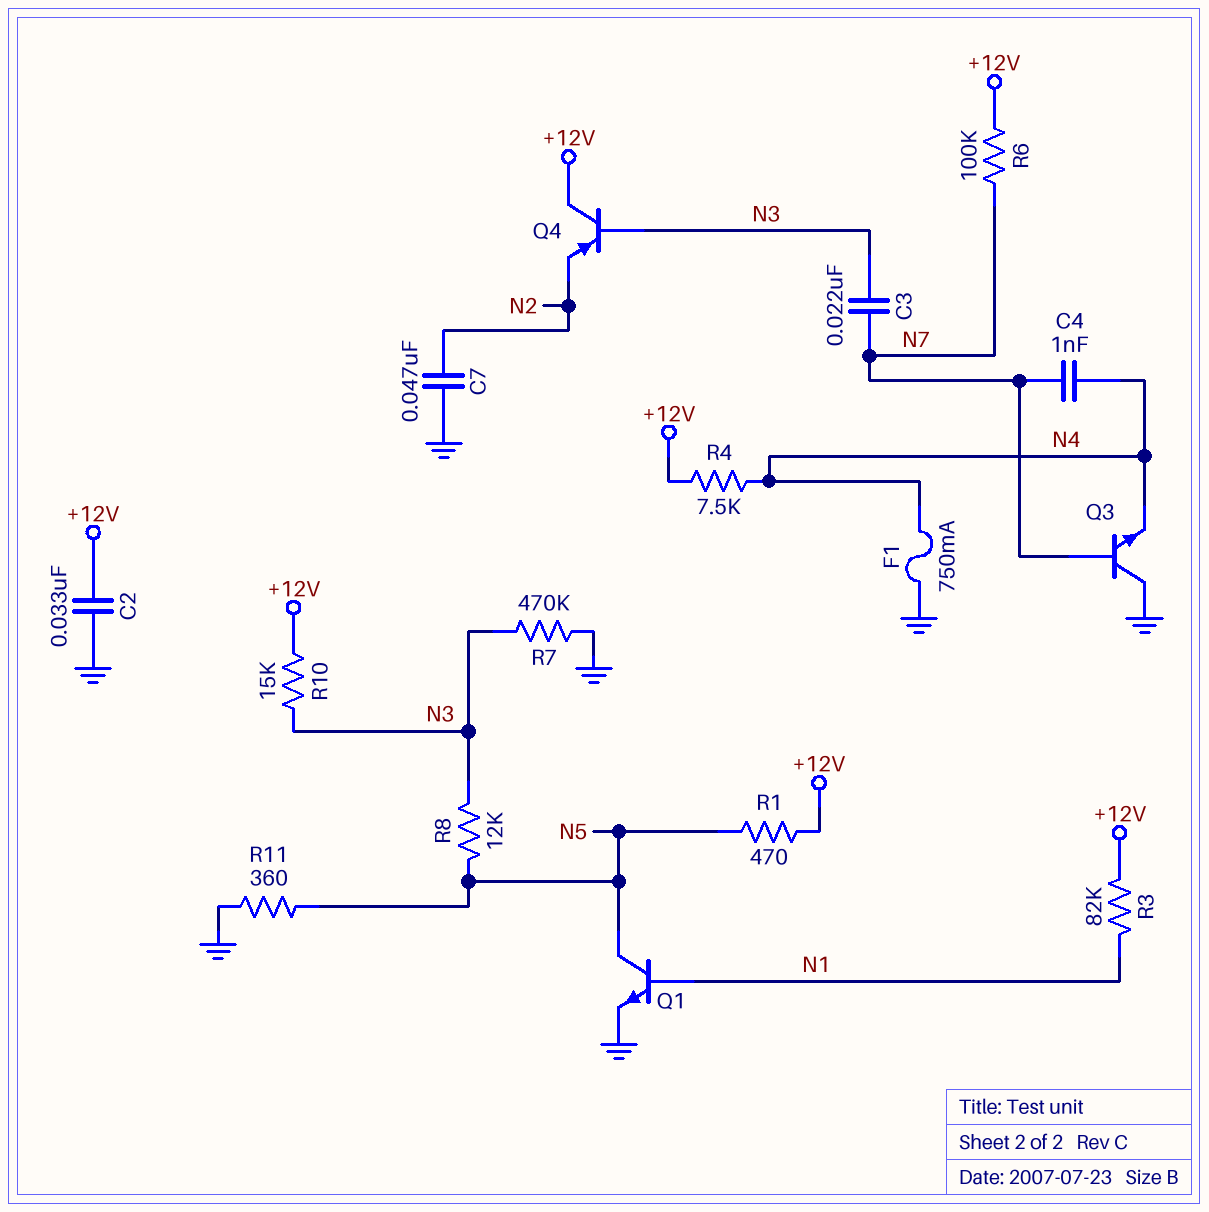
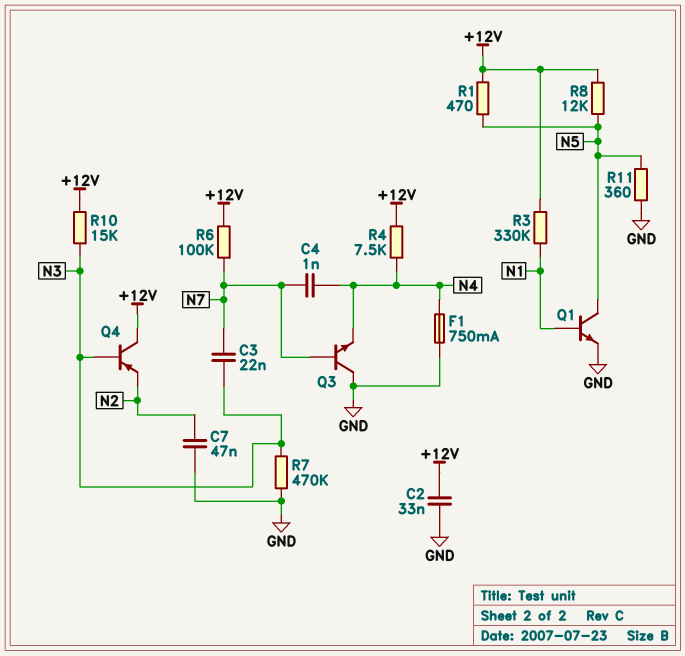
R3: 82k (+12V, N1) -> 330k (+12V, N1)
R8: 12k (N3, N5) -> 12k (+12V, N5)

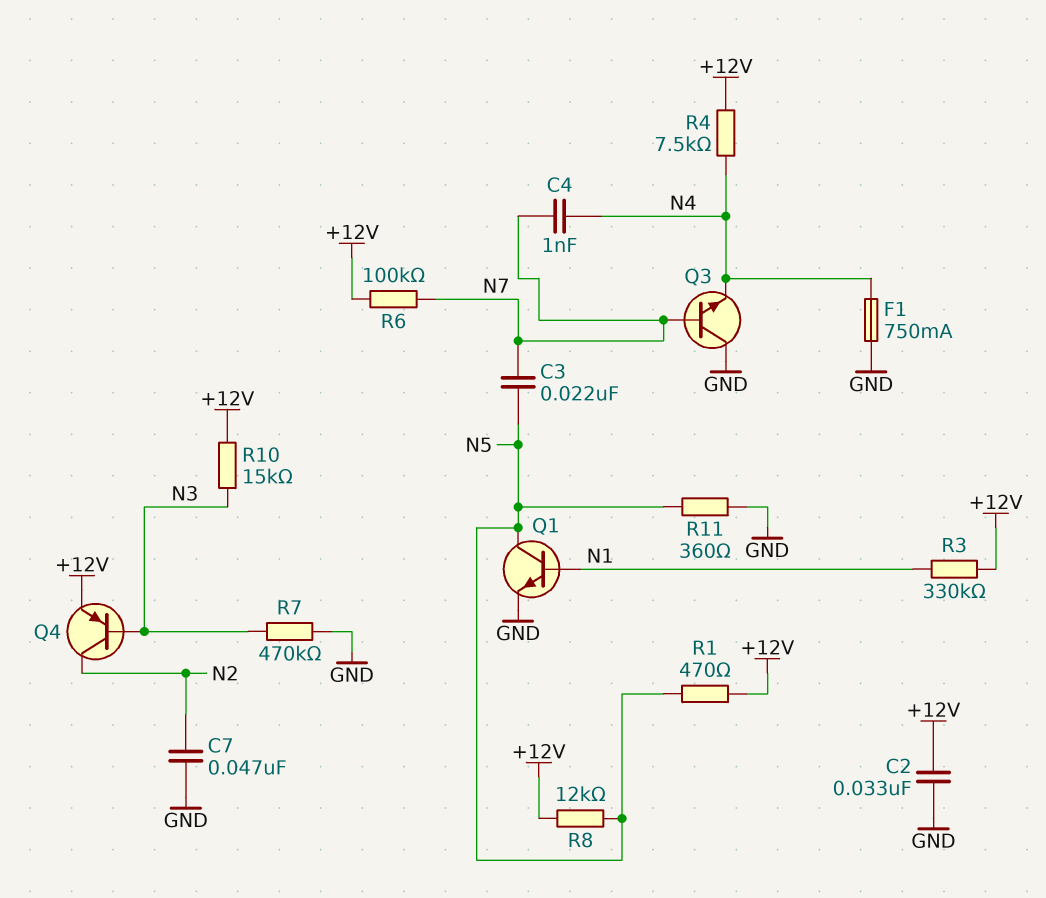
C3: 22nF (N3, N7) -> 22nF (N5, N7)
Q4: PNP (B N3, C +12V, E N2) -> PNP (B N3, C N2, E +12V)

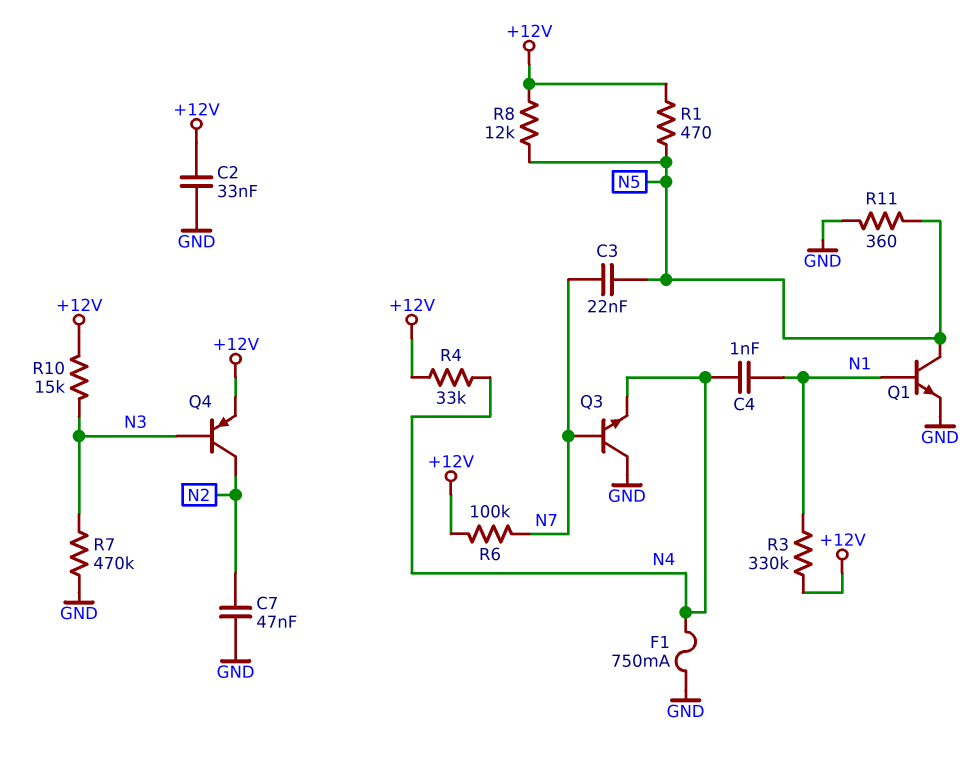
C4: 1nF (N4, N7) -> 1nF (N1, N4)
R4: 7.5k (+12V, N4) -> 33k (+12V, N4)

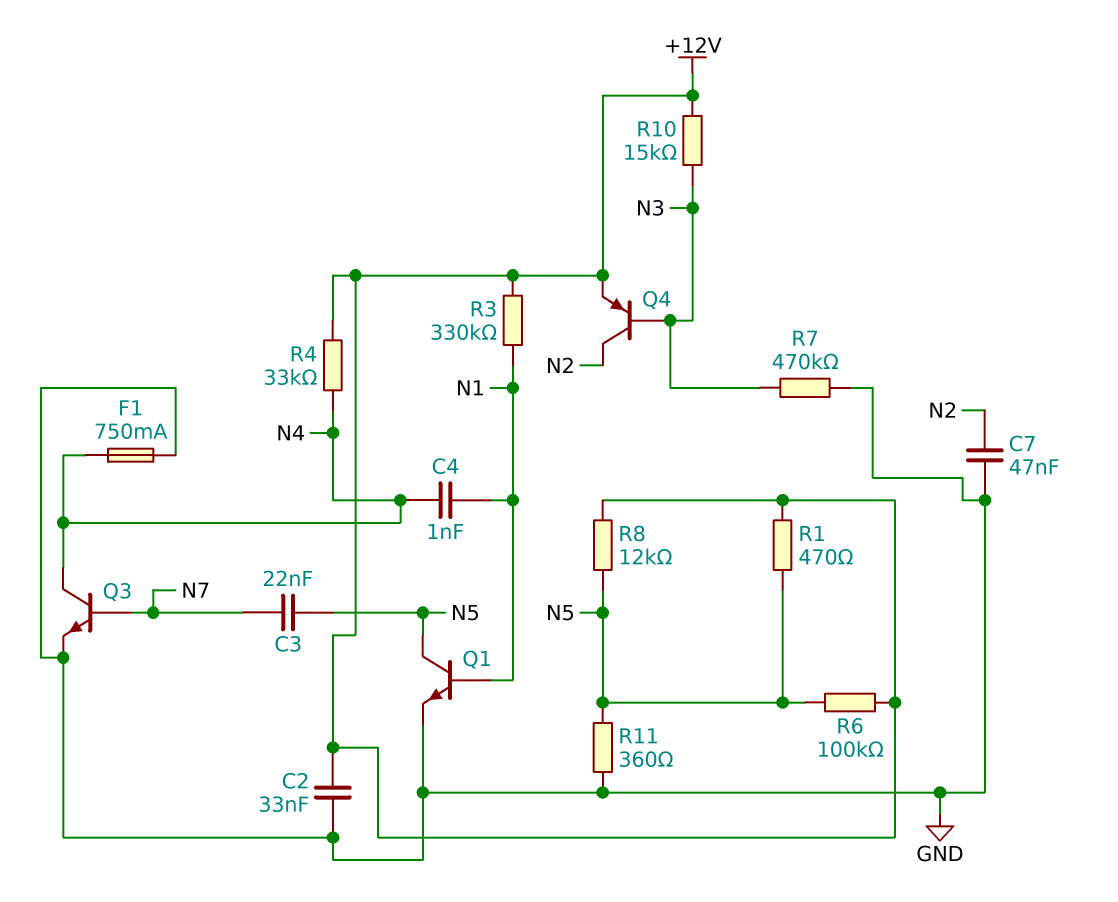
Q3: NPN (B N7, C GND, E N4) -> NPN (B N7, C N4, E GND)
R6: 100k (+12V, N7) -> 100k (+12V, N5)

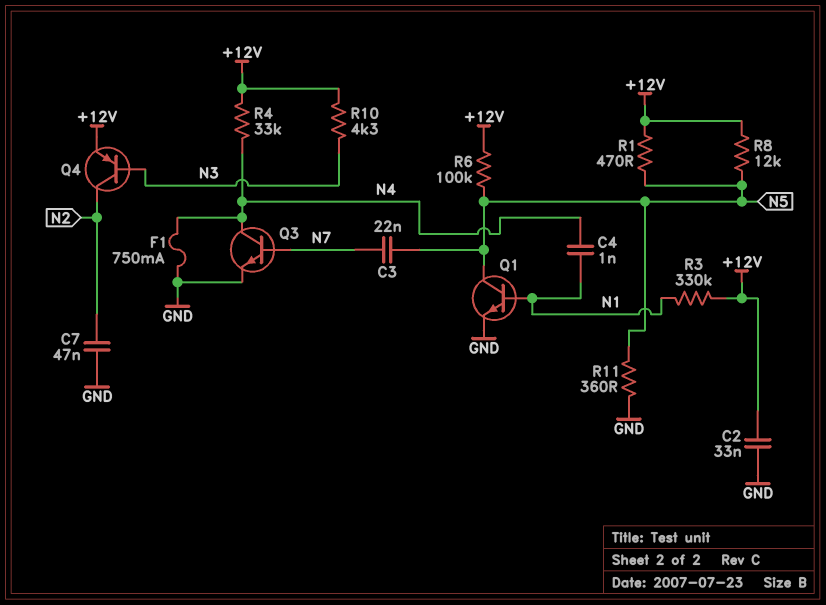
R7: 470k (GND, N3) -> none
R10: 15k (+12V, N3) -> 4.3k (+12V, N3)

